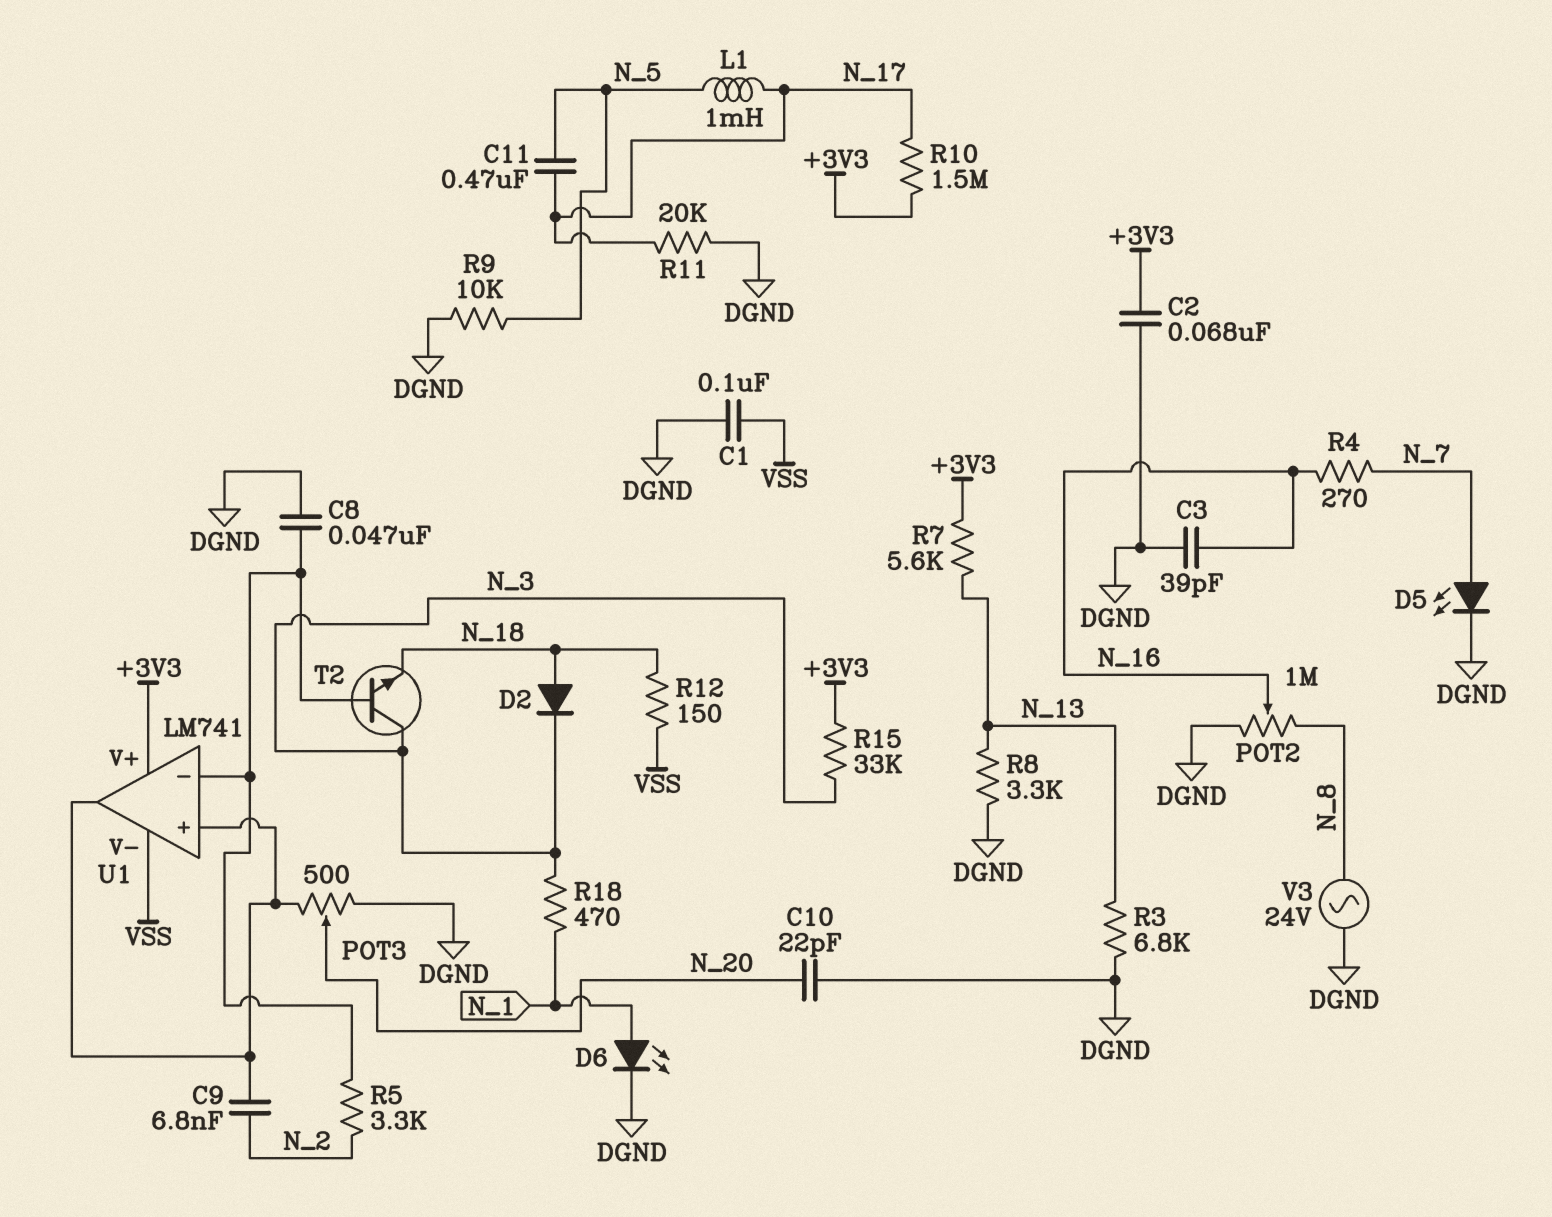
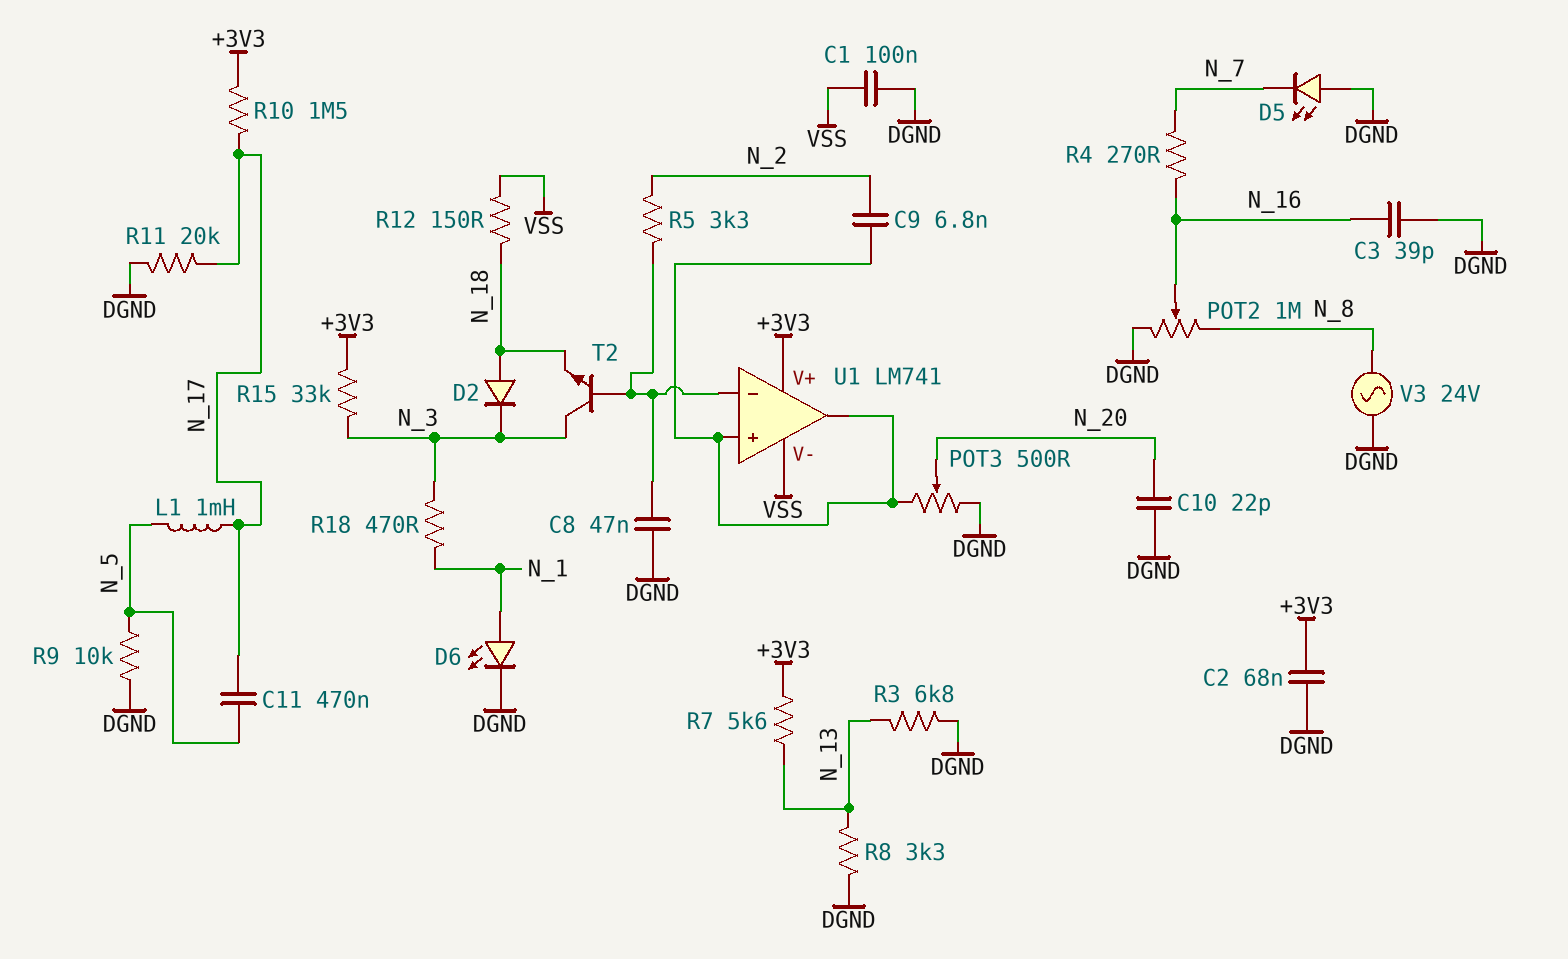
D5: LED (A N_7, K DGND) -> LED (A DGND, K N_7)

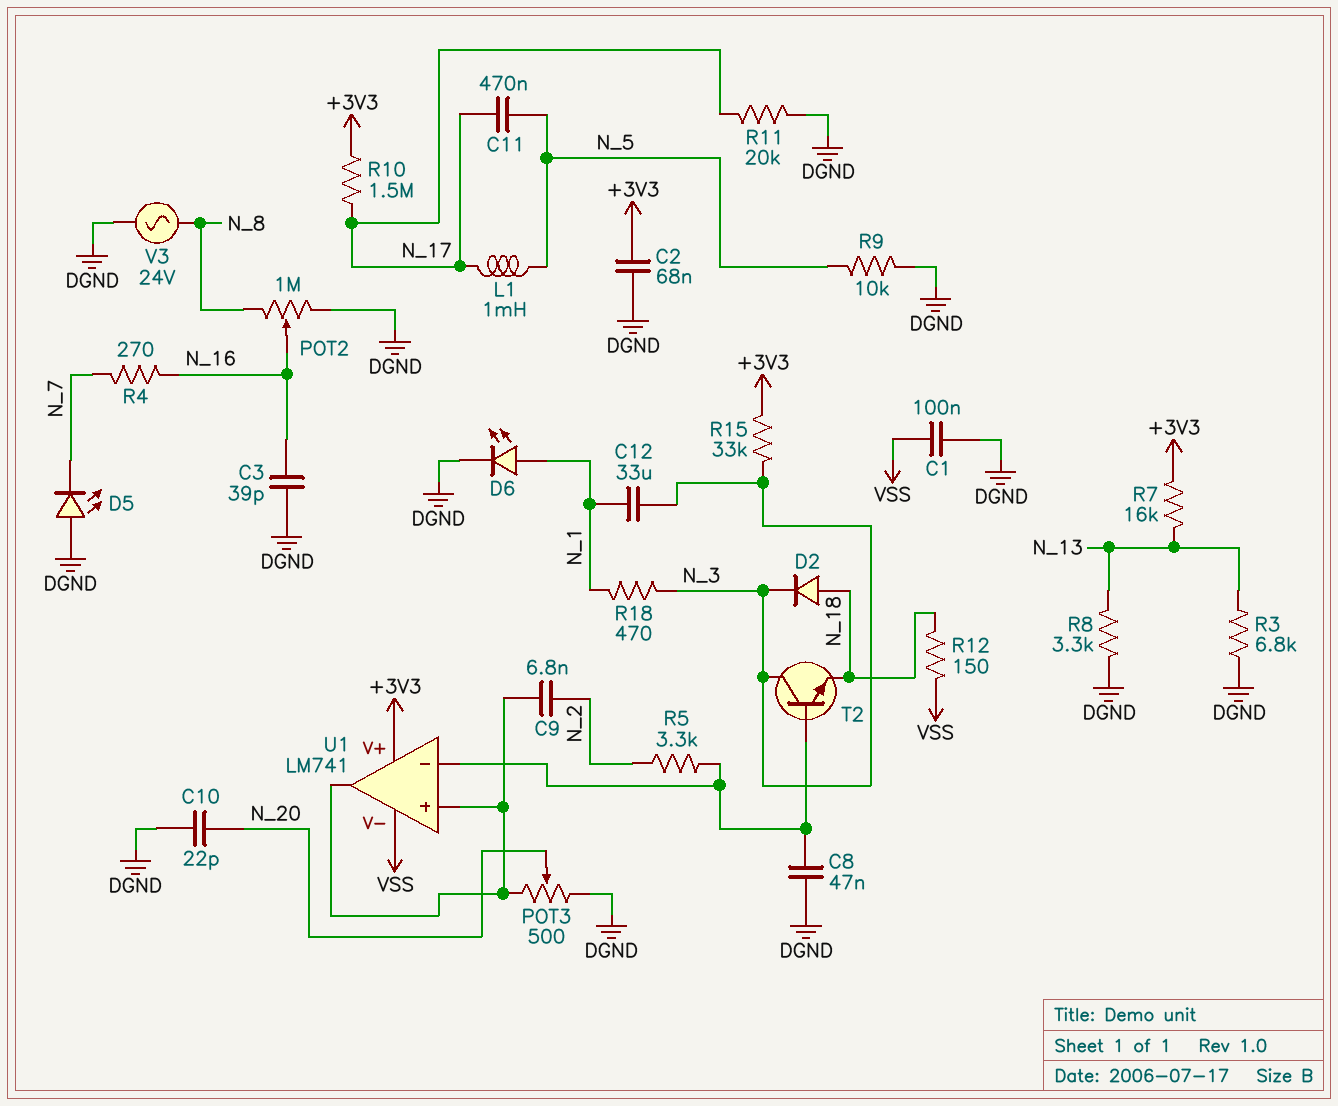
C12: none -> 33uF (N_1, N_3)
R7: 5.6k (+3V3, N_13) -> 16k (+3V3, N_13)

